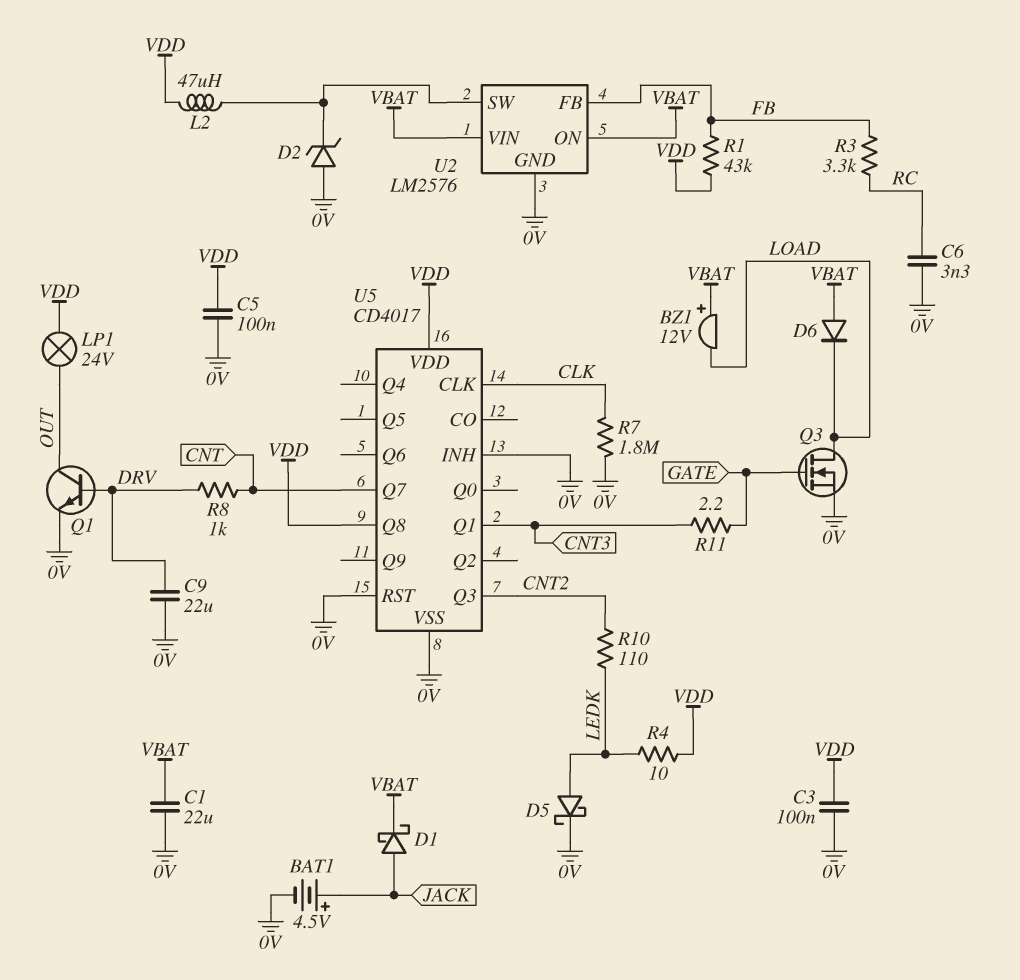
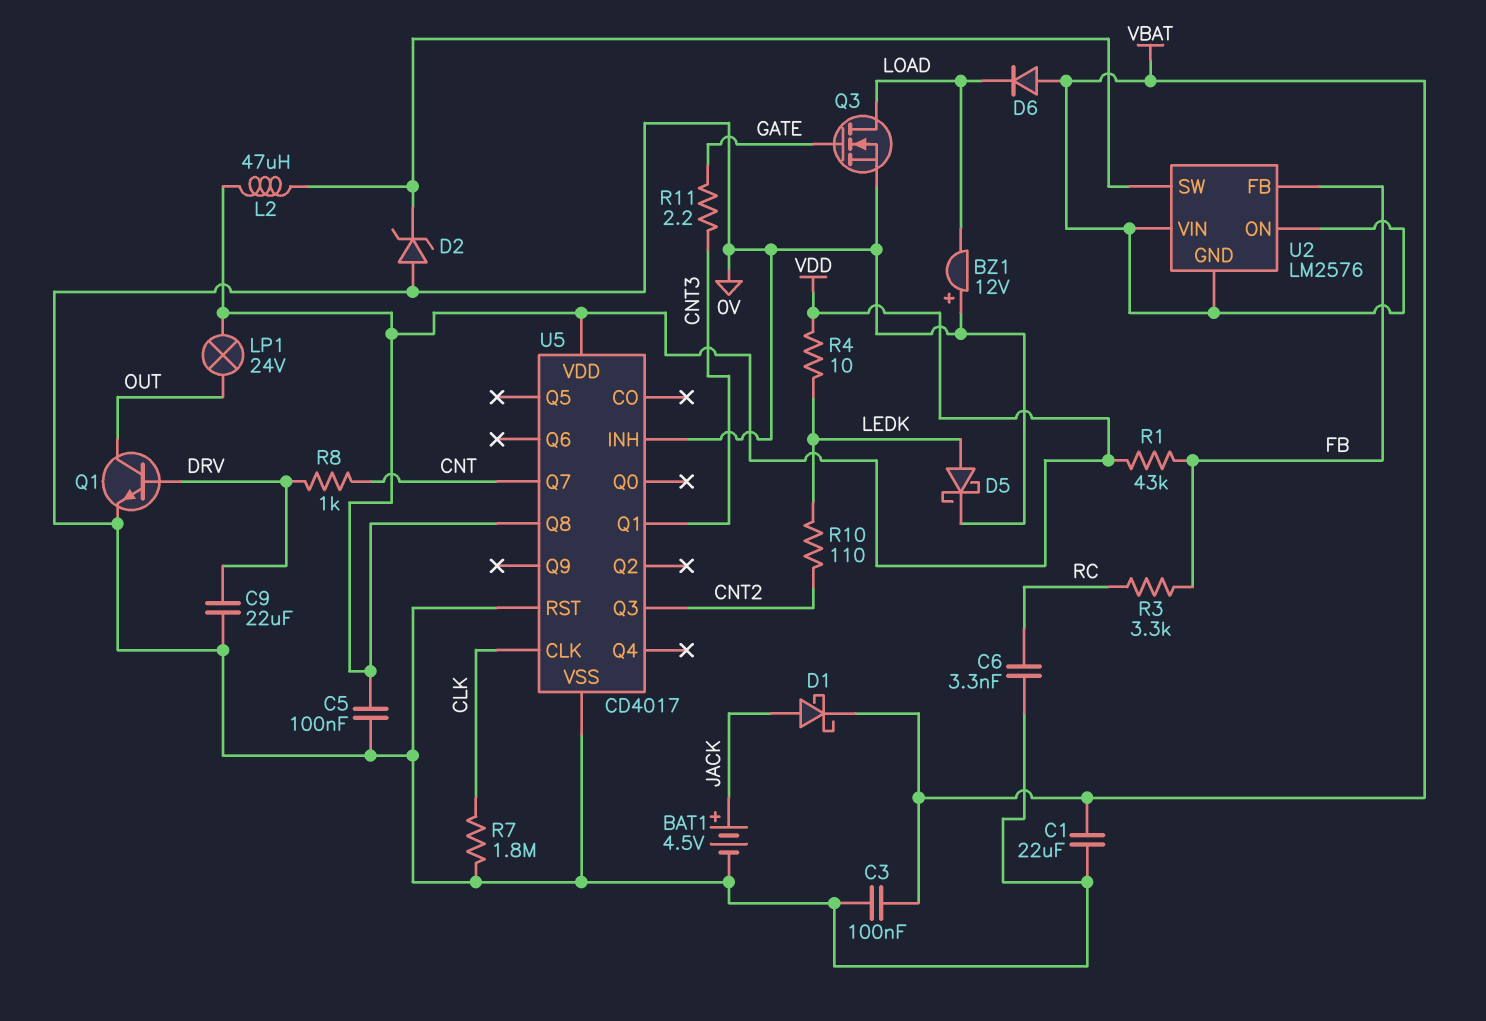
BZ1: buzzer 12V (plus VBAT, minus LOAD) -> buzzer 12V (plus 0V, minus LOAD)
C3: 100nF (0V, VDD) -> 100nF (0V, VBAT)
U2 pin GND: 0V -> VBAT

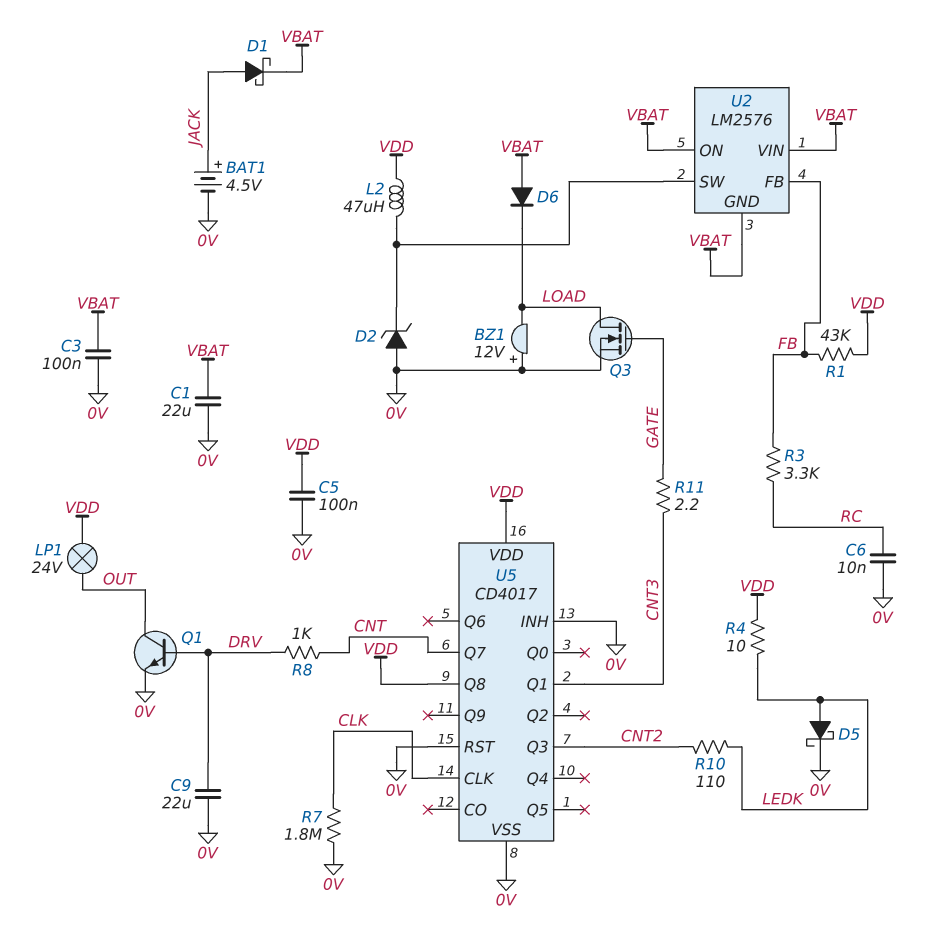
C6: 3.3nF (0V, RC) -> 10nF (0V, RC)

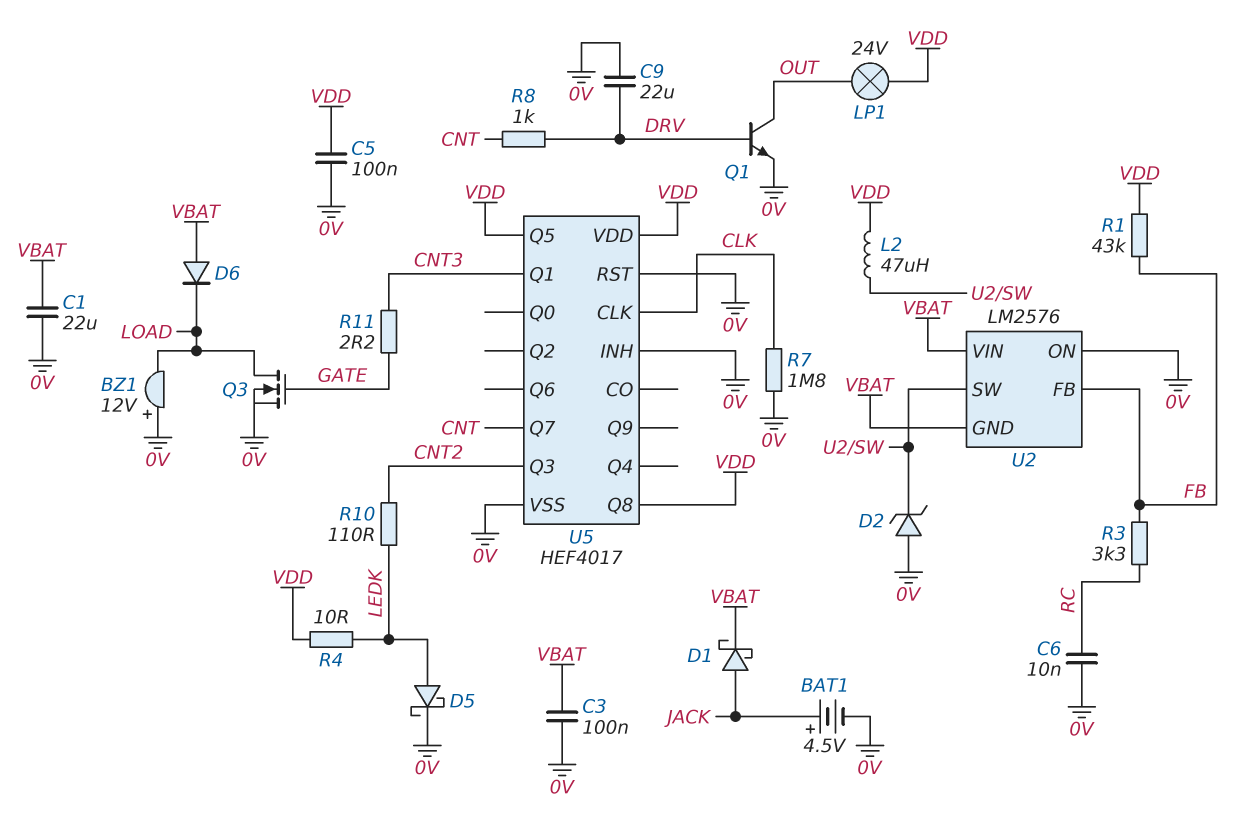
U2 pin ON: VBAT -> 0V
U5: CD4017 -> HEF4017
U5 pin Q5: none -> VDD

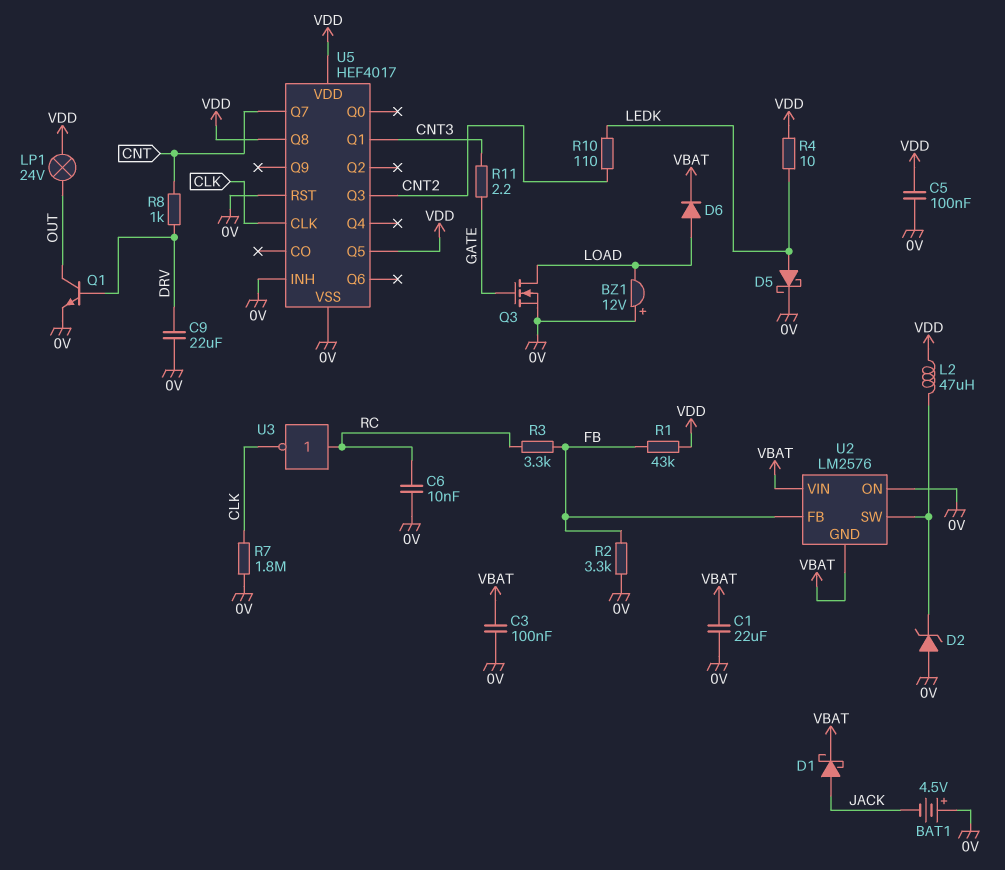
BAT1: 4.5V (plus JACK, minus 0V) -> 4.5V (plus 0V, minus JACK)
D6: diode (A VBAT, K LOAD) -> diode (A LOAD, K VBAT)
R2: none -> 3.3k (0V, FB)
U3: none -> NOT (in RC, out CLK)

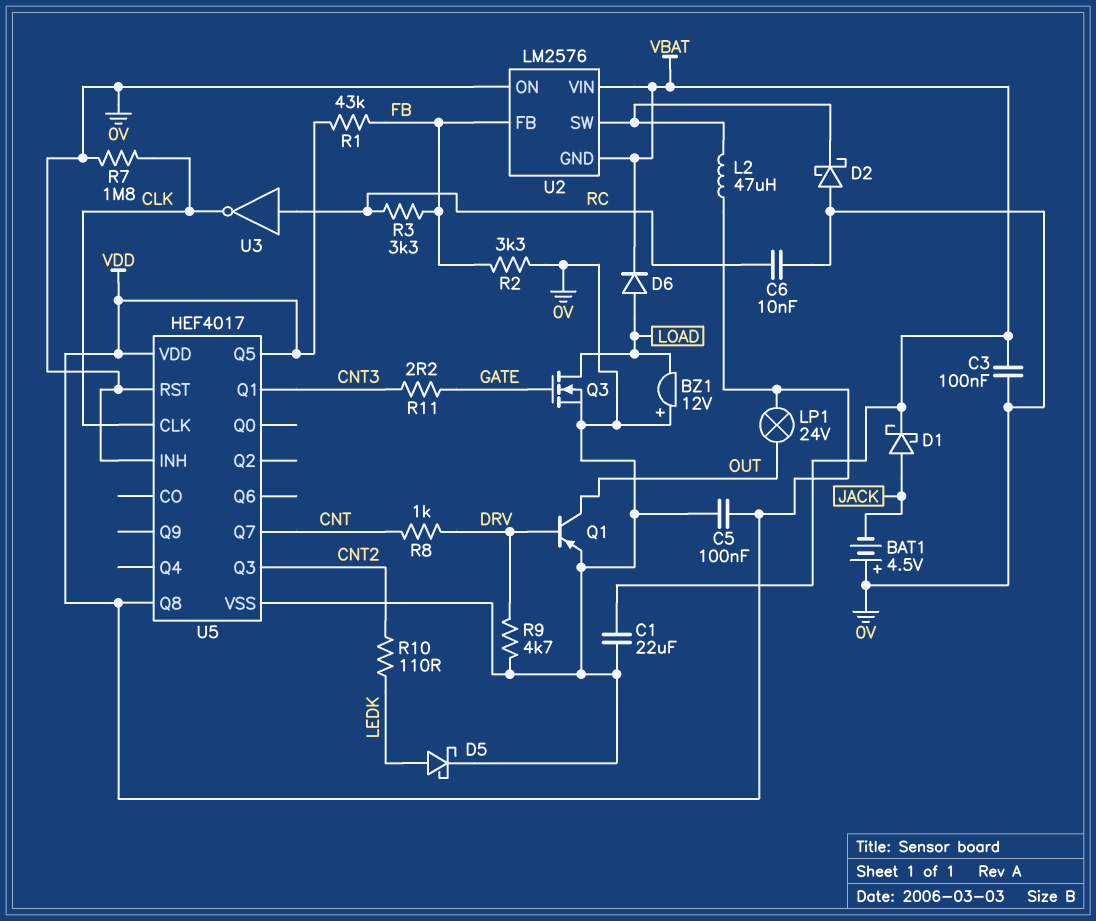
C9: 22uF (0V, DRV) -> none
D2: zener (A 0V, K U2/SW) -> schottky (A 0V, K U2/SW)
Q1: NPN (B DRV, C OUT, E 0V) -> PNP (B DRV, C OUT, E 0V)
R4: 10 (LEDK, VDD) -> none
R9: none -> 4.7k (0V, DRV)

